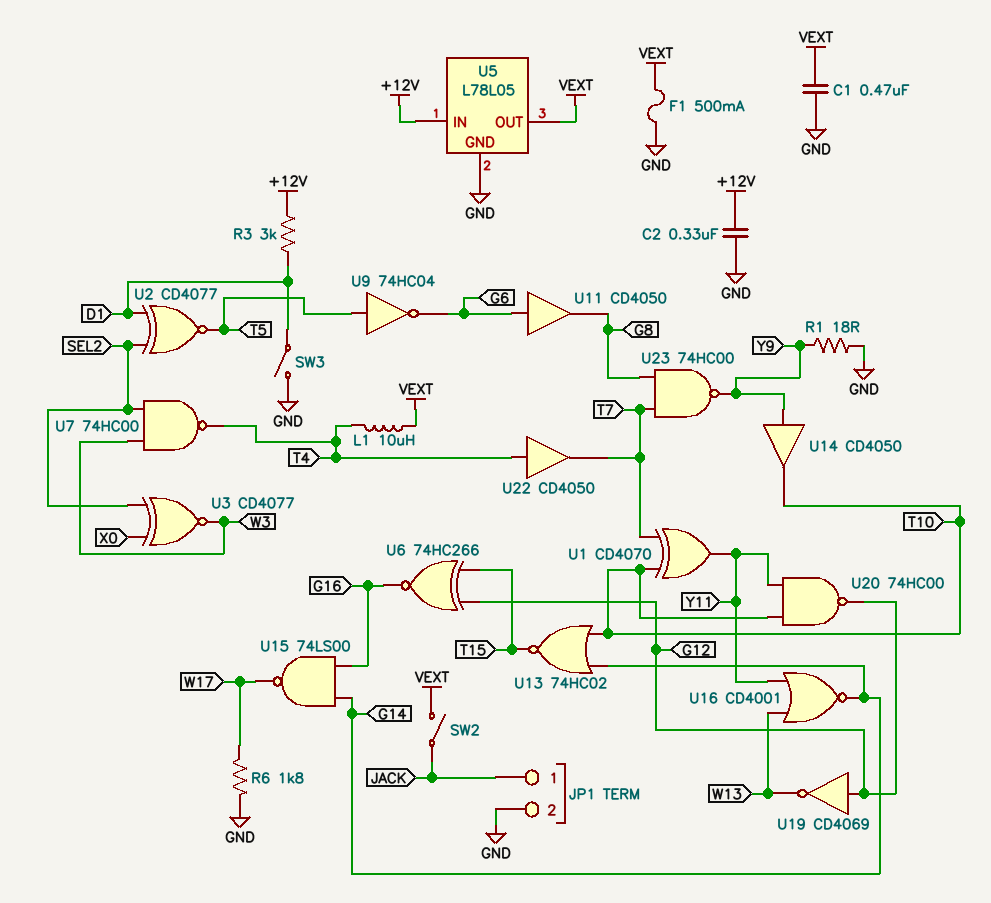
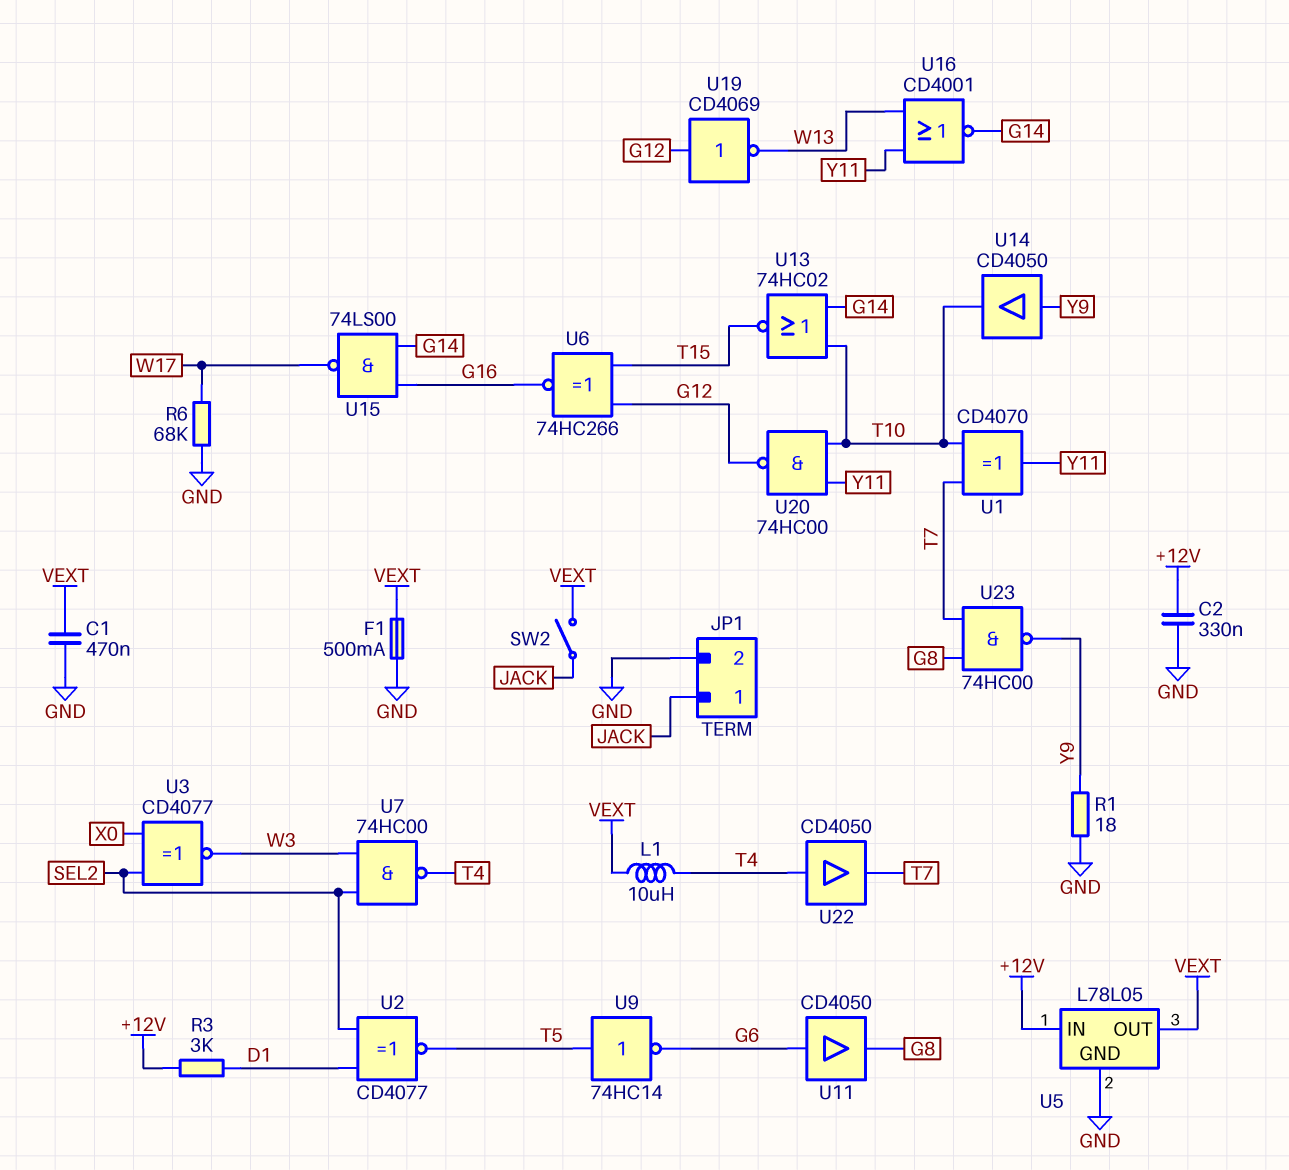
R6: 1.8k (GND, W17) -> 68k (GND, W17)
SW3: switch (D1, GND) -> none
U9: NOT 74HC04 (in T5, out G6) -> NOT 74HC14 (in T5, out G6)

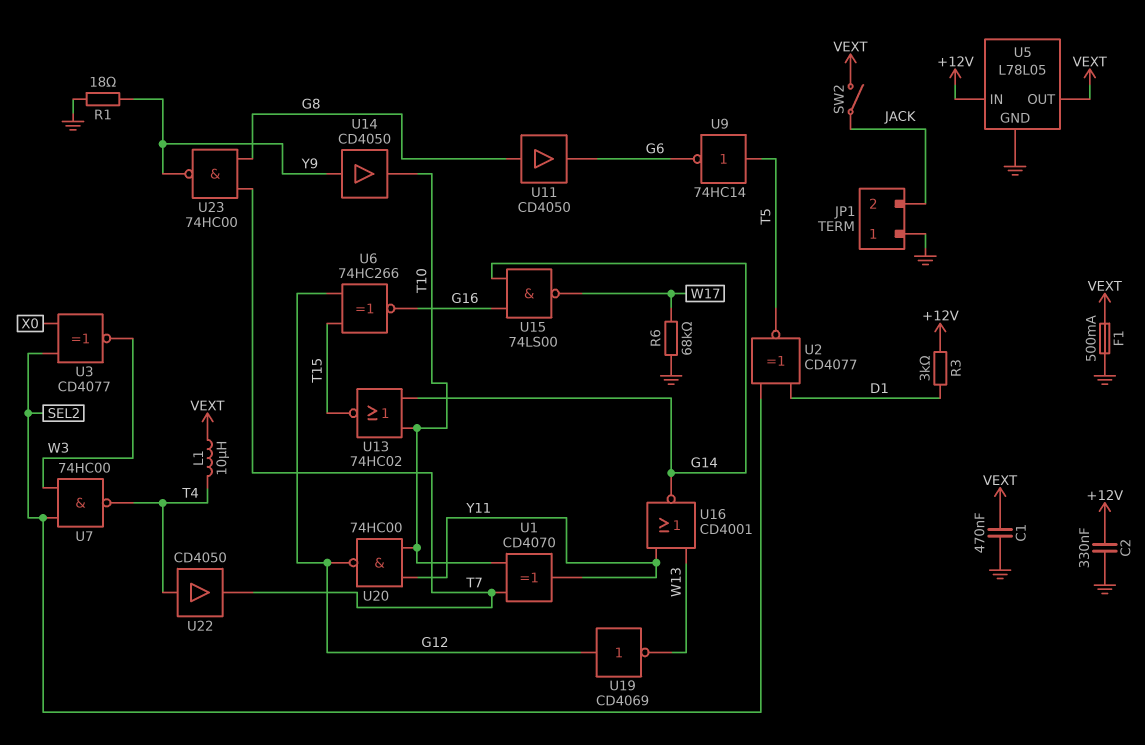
JP1 pin 1: JACK -> GND
JP1 pin 2: GND -> JACK
U11: buffer CD4050 (in G6, out G8) -> buffer CD4050 (in G8, out G6)

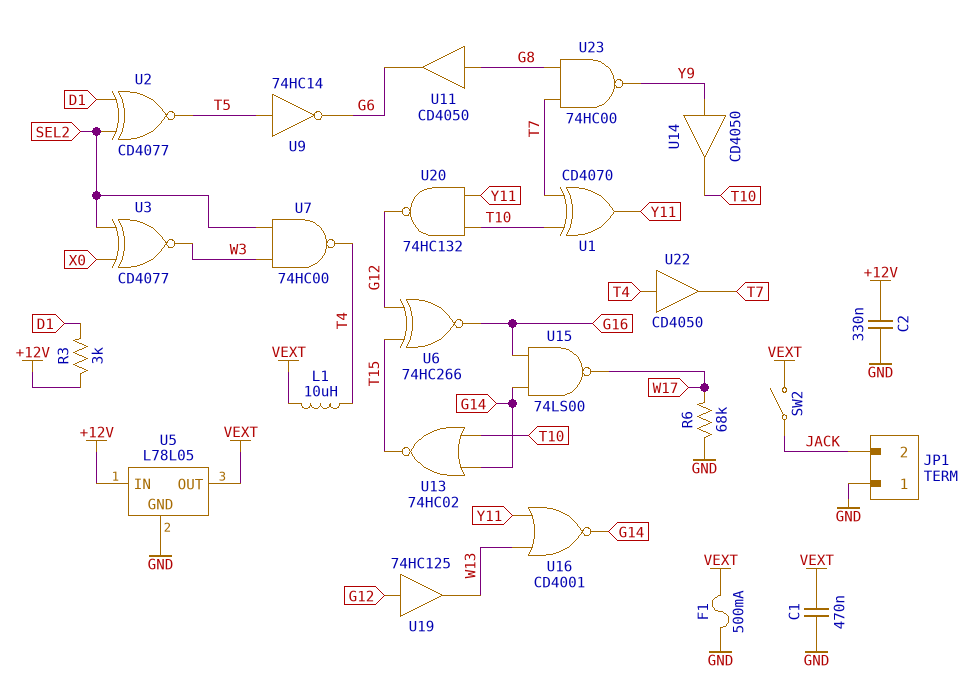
R1: 18 (GND, Y9) -> none
U19: NOT CD4069 (in G12, out W13) -> buffer 74HC125 (in G12, out W13)
U20: NAND 74HC00 (in T10, in Y11, out G12) -> NAND 74HC132 (in T10, in Y11, out G12)

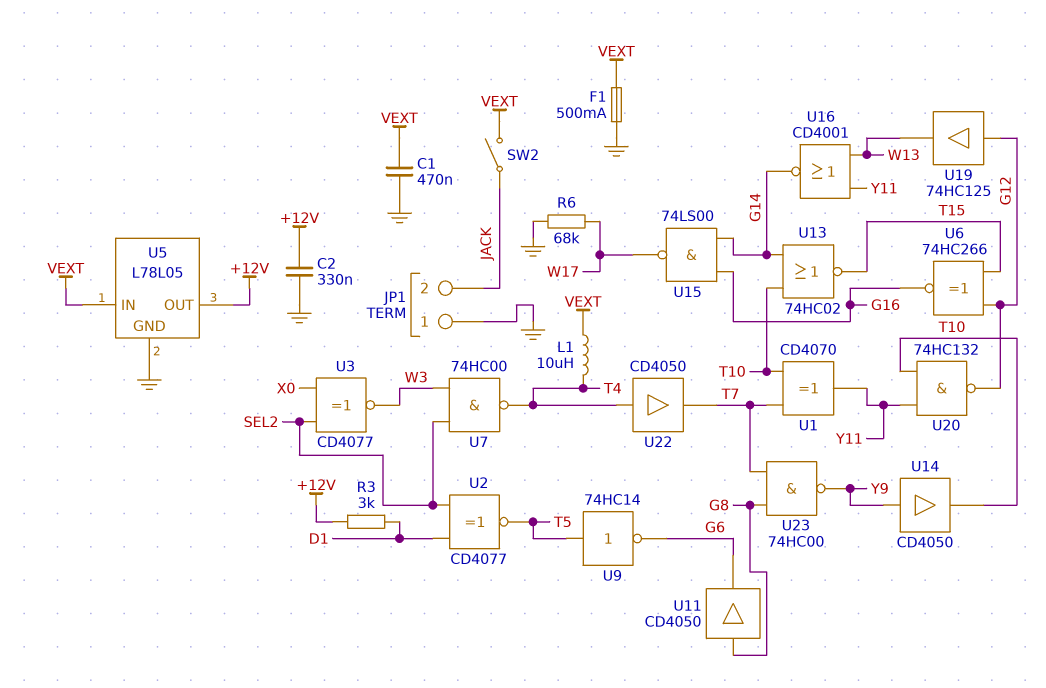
U5 pin IN: +12V -> VEXT
U5 pin OUT: VEXT -> +12V

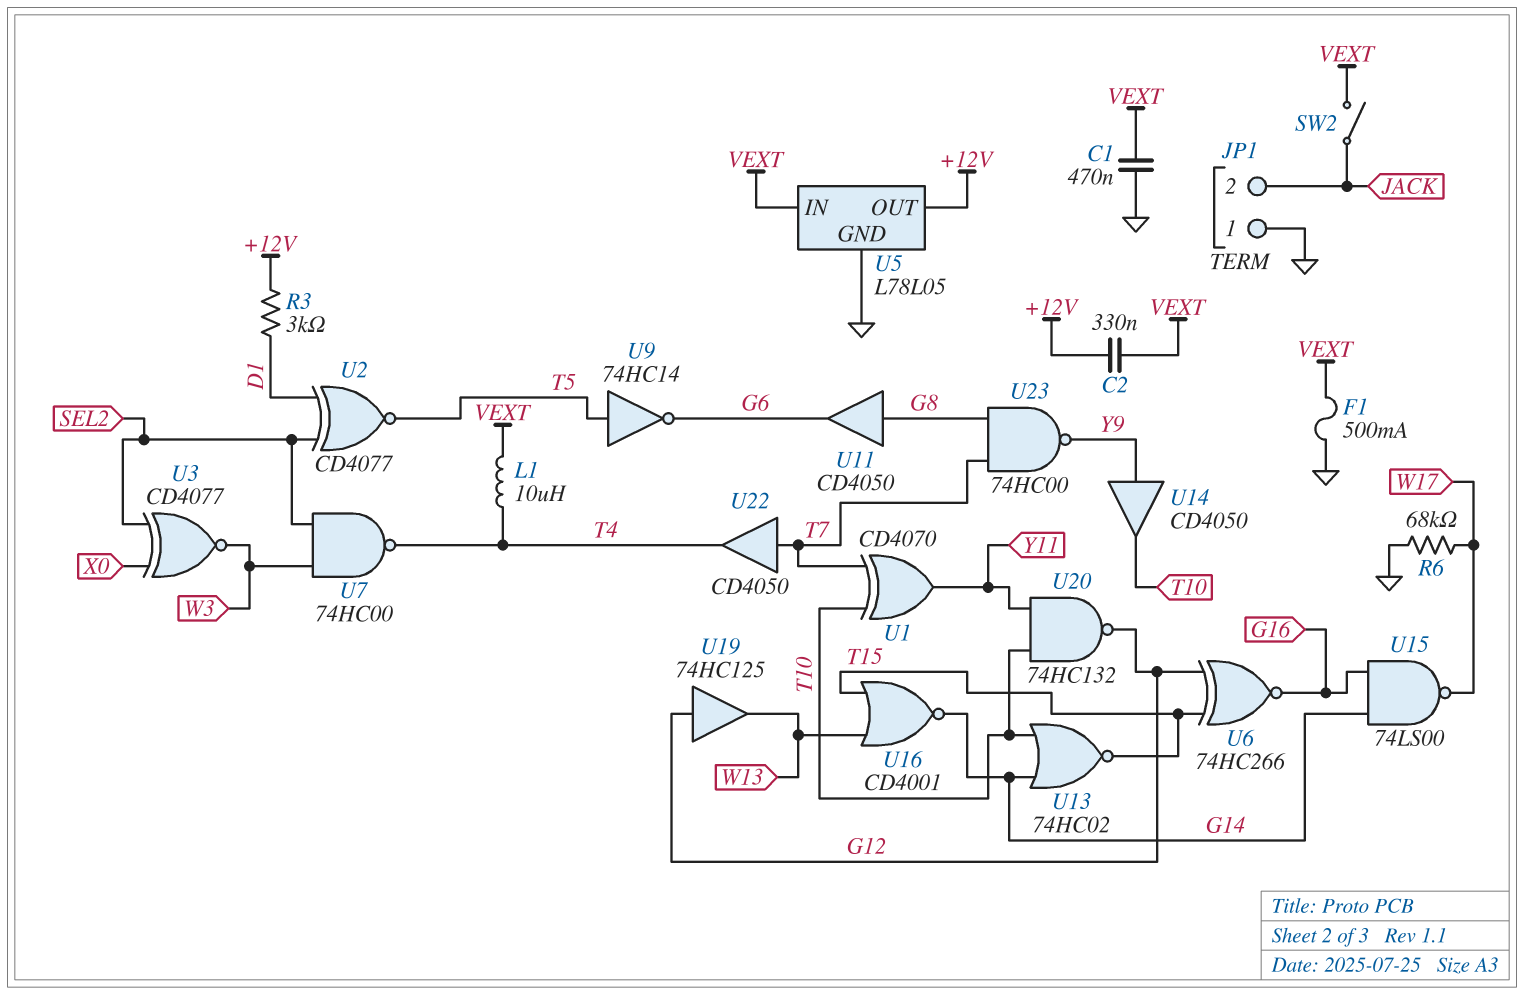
C2: 330nF (+12V, GND) -> 330nF (+12V, VEXT)
U16: NOR CD4001 (in W13, in Y11, out G14) -> NOR CD4001 (in T15, in W13, out G14)
U22: buffer CD4050 (in T4, out T7) -> buffer CD4050 (in T7, out T4)

